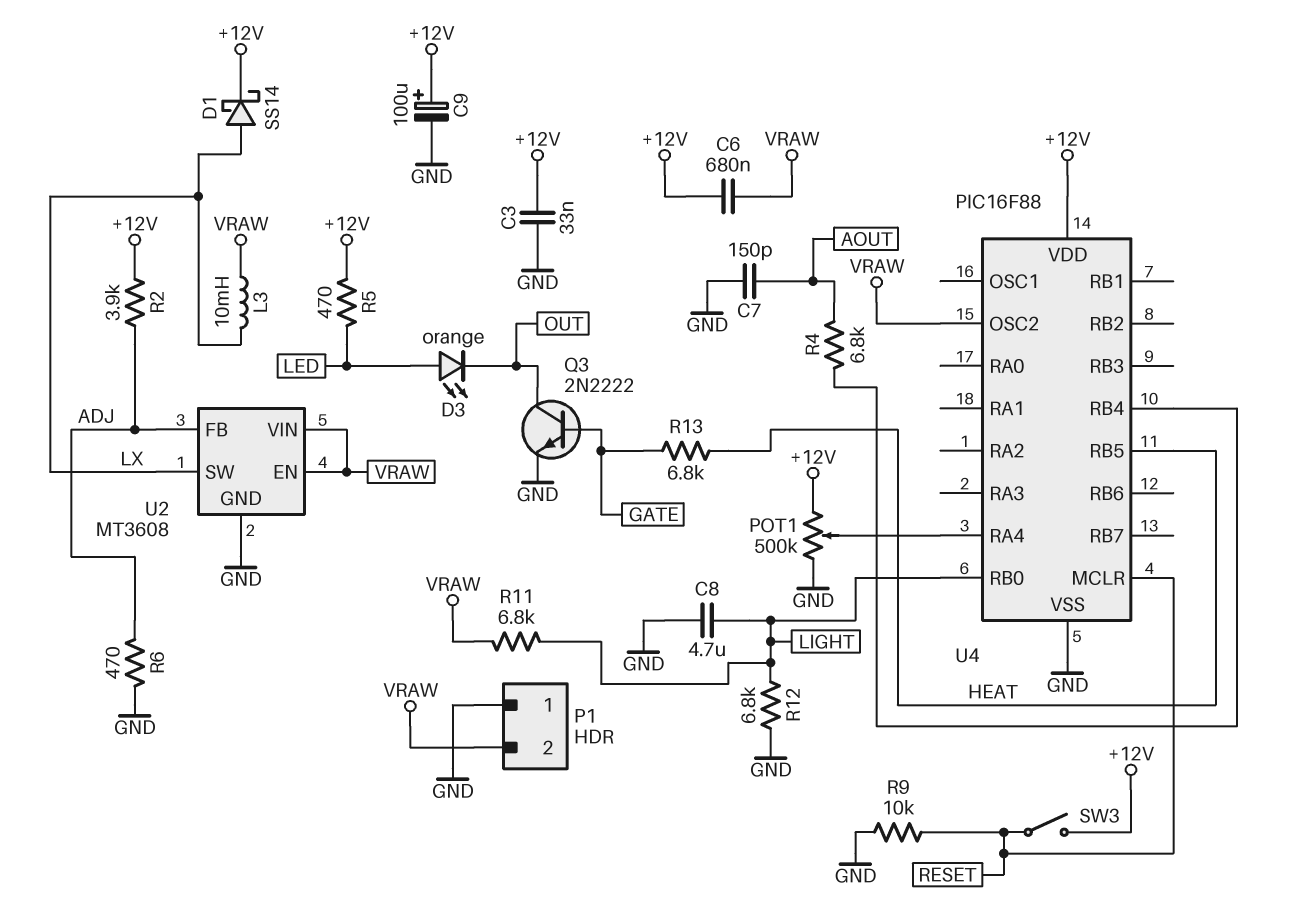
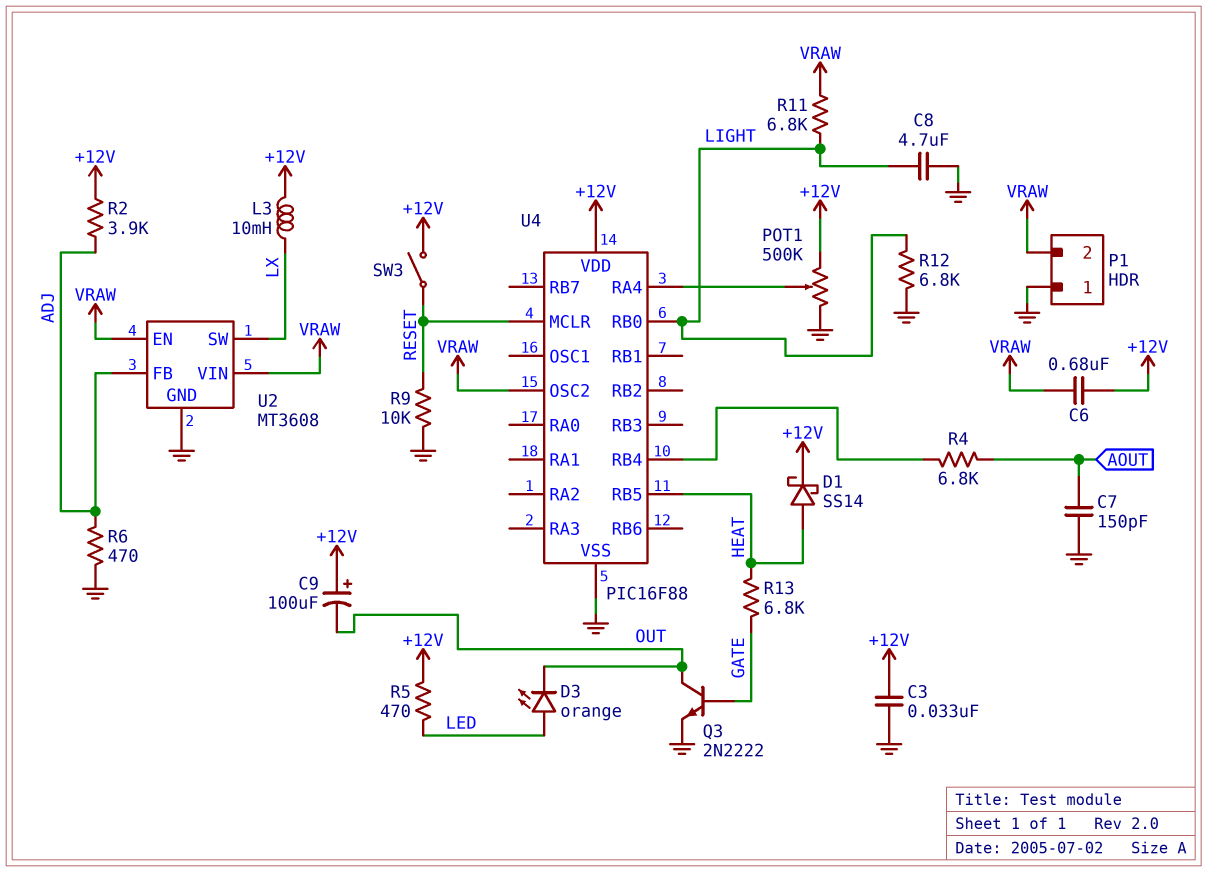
C9: 100uF (plus +12V, minus GND) -> 100uF (plus +12V, minus OUT)
D1: schottky SS14 (A LX, K +12V) -> schottky SS14 (A HEAT, K +12V)
L3: 10mH (LX, VRAW) -> 10mH (+12V, LX)

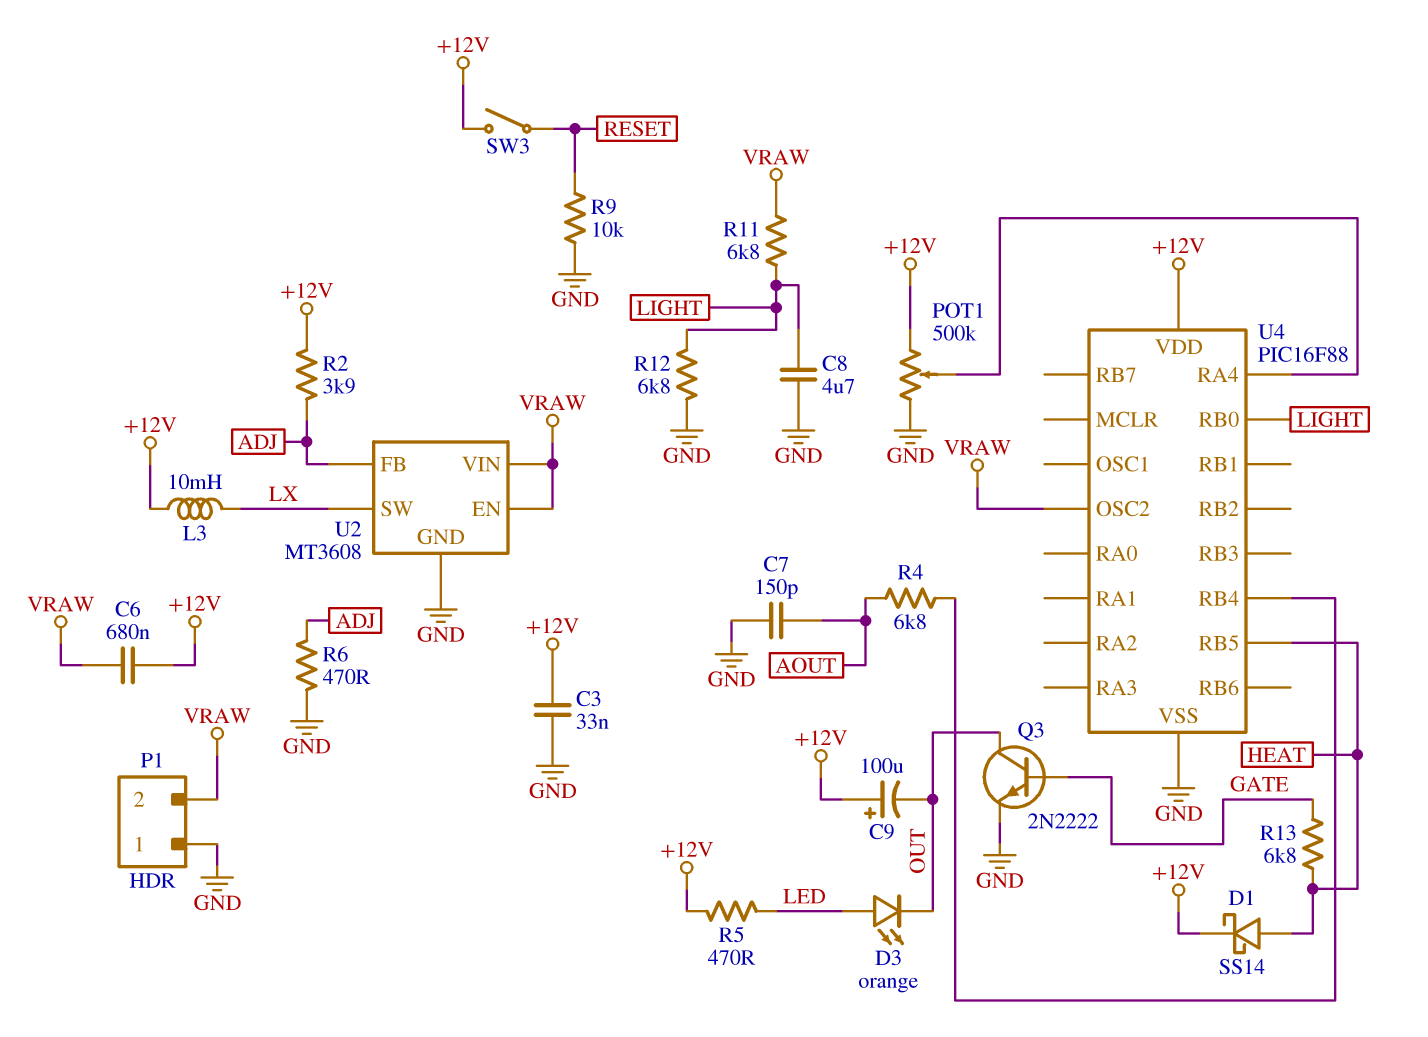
U4 pin MCLR: RESET -> none

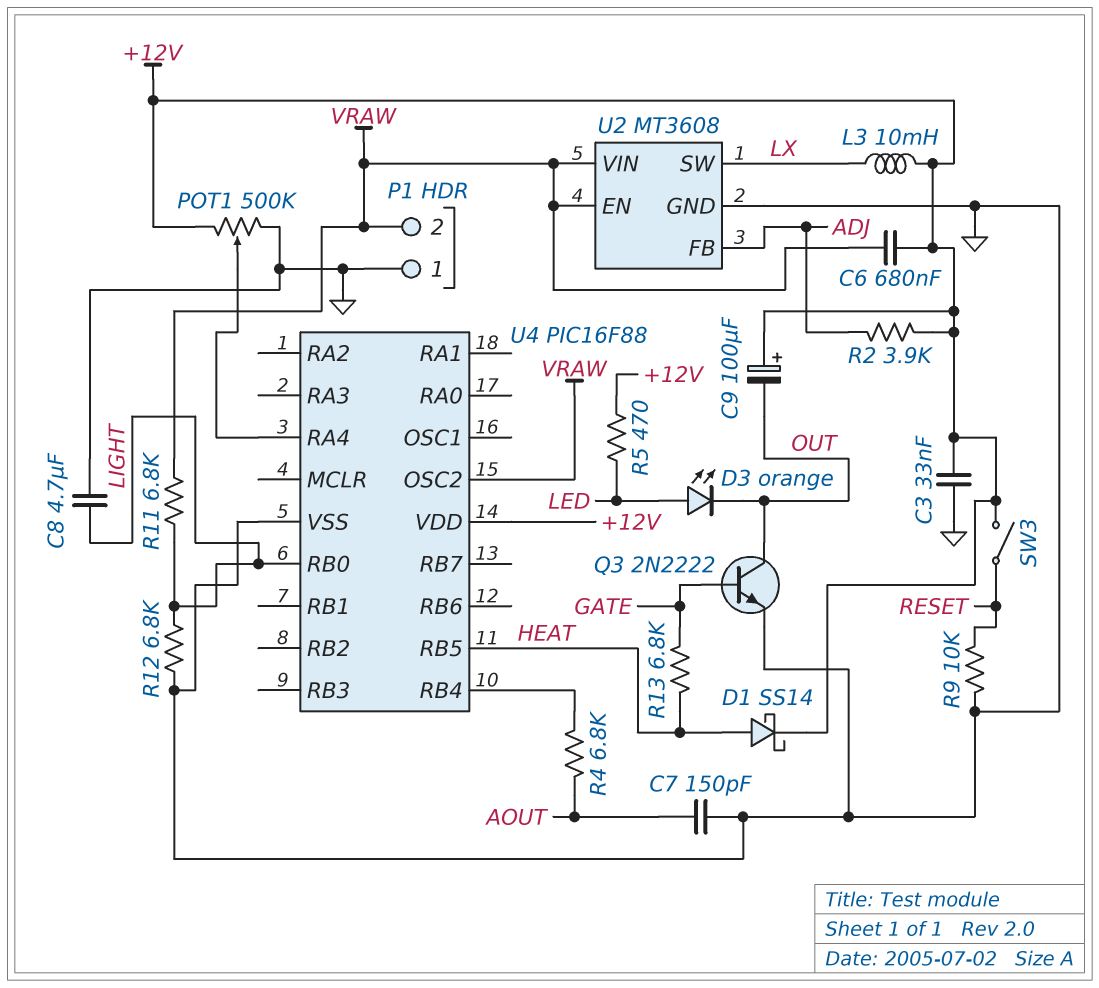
R6: 470 (ADJ, GND) -> none

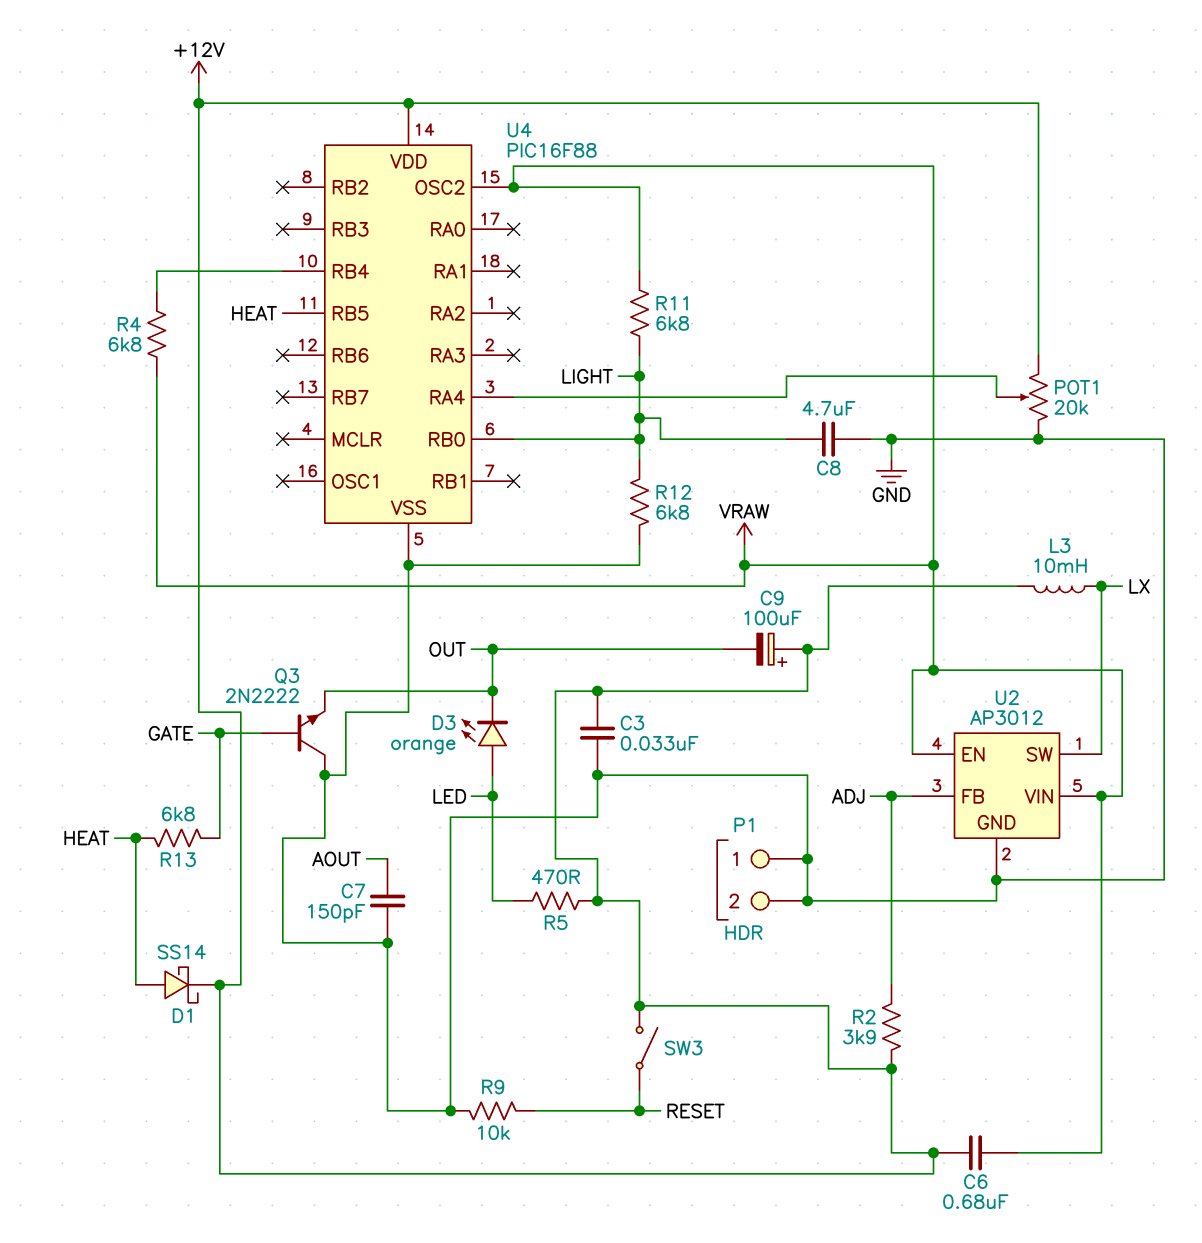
P1 pin 2: VRAW -> GND
POT1: 500k (+12V, GND, wiper U4/RA4) -> 20k (+12V, GND, wiper U4/RA4)
Q3: NPN 2N2222 (B GATE, C OUT, E GND) -> NPN 2N2222 (B GATE, C GND, E OUT)
R4: 6.8k (AOUT, U4/RB4) -> 6.8k (U4/RB4, VRAW)
U2: MT3608 -> AP3012

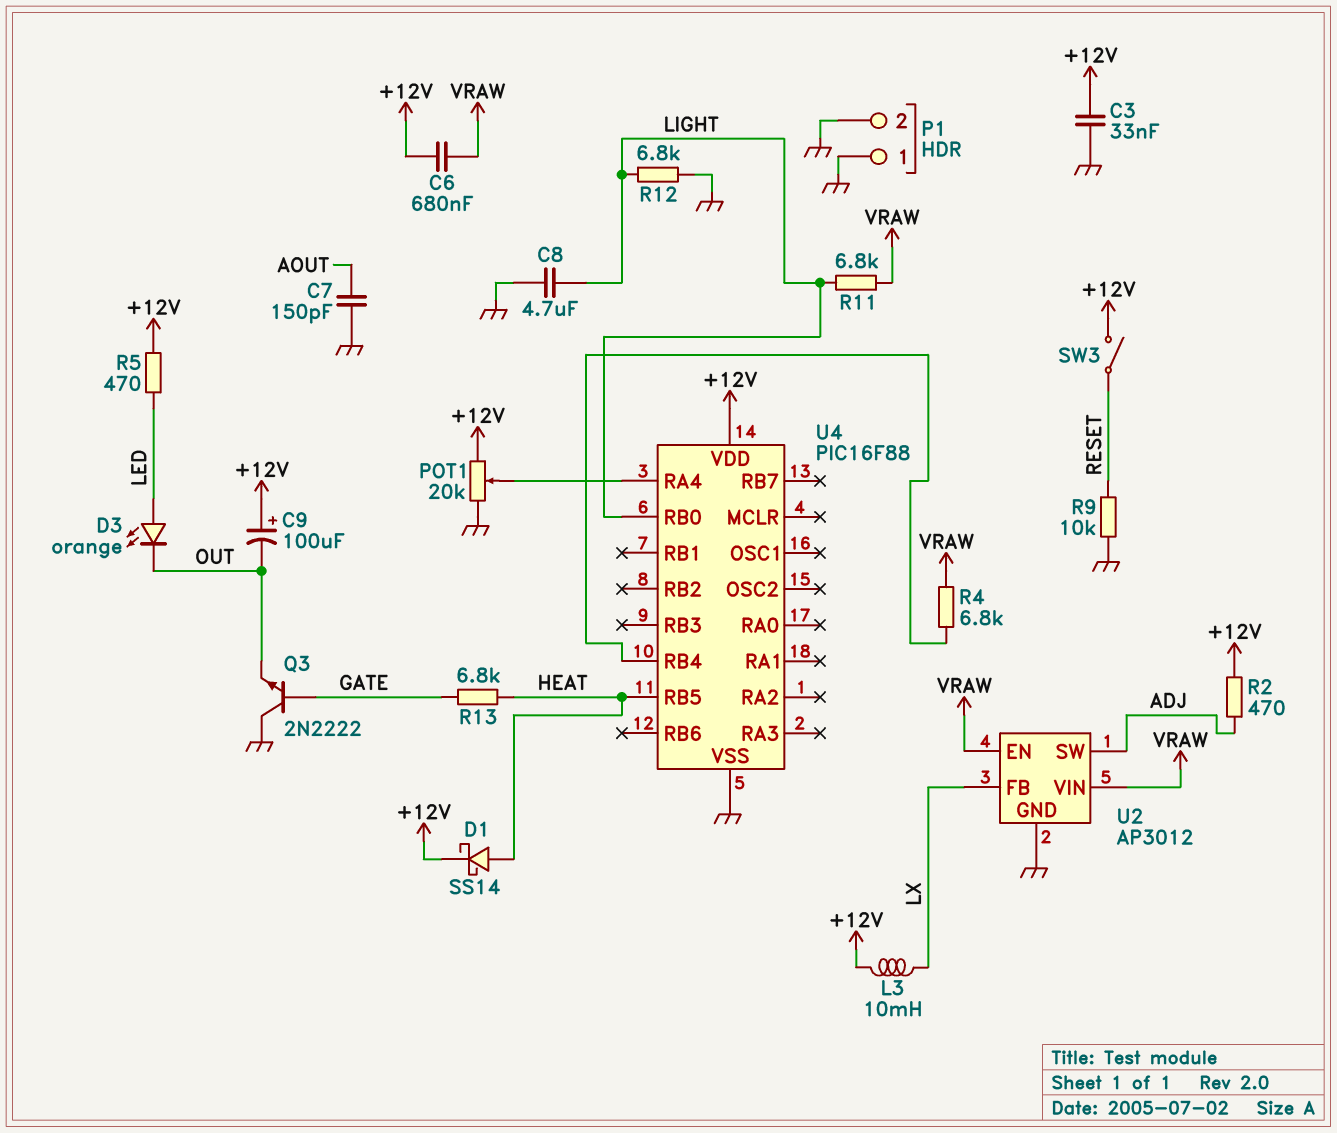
R2: 3.9k (+12V, ADJ) -> 470 (+12V, ADJ)
U2 pin FB: ADJ -> LX
U2 pin SW: LX -> ADJ
U4 pin OSC2: VRAW -> none

